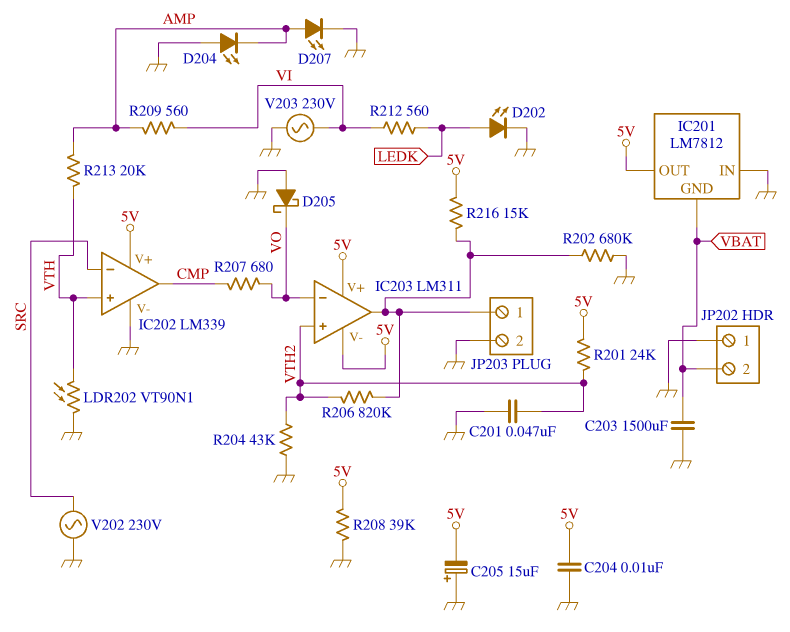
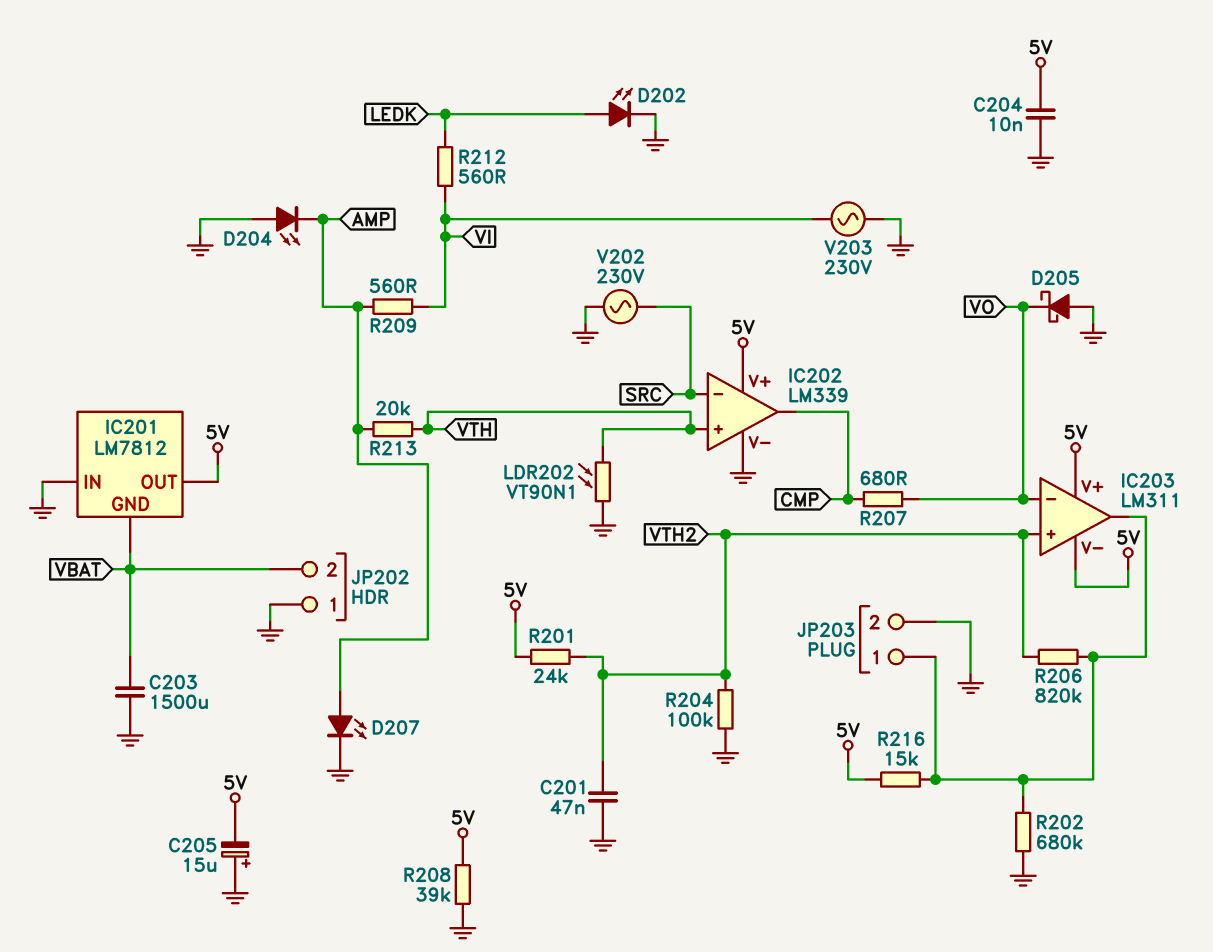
R204: 43k (GND, VTH2) -> 100k (GND, VTH2)

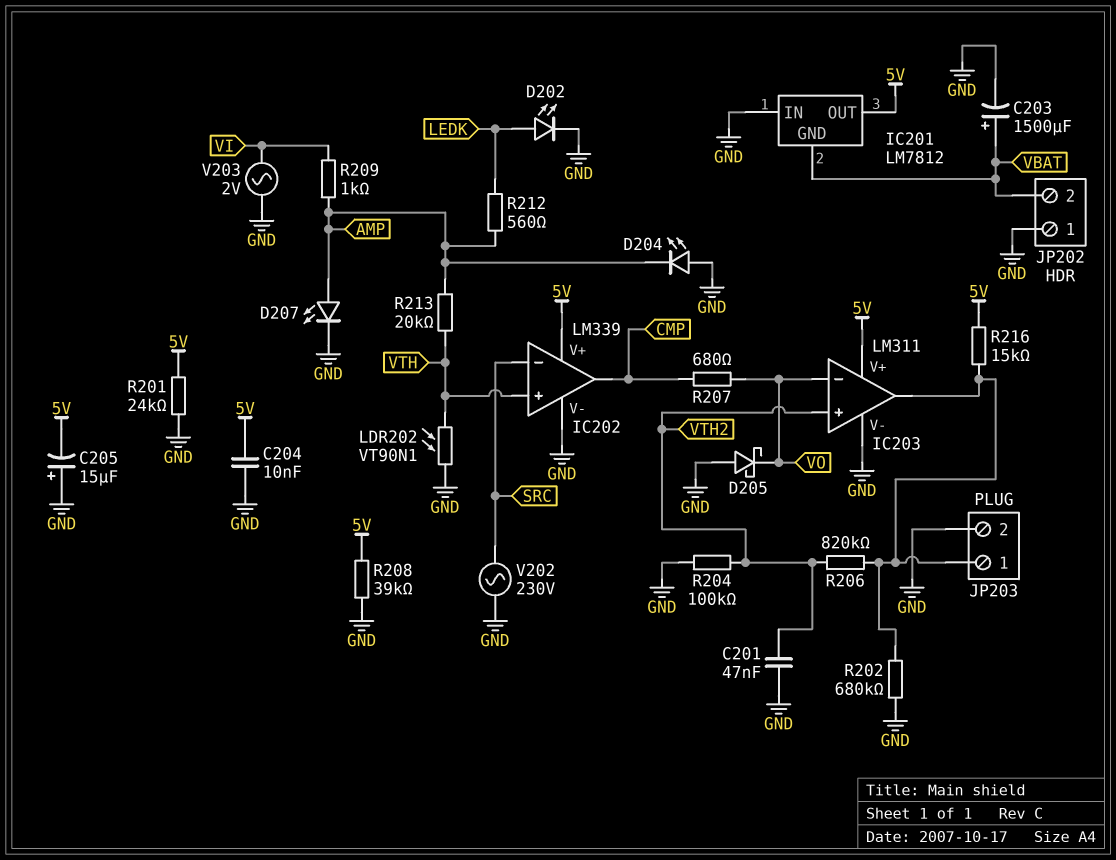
C203: 1500uF (GND, VBAT) -> 1500uF (plus VBAT, minus GND)
IC203 pin V-: 5V -> GND
R201: 24k (5V, VTH2) -> 24k (5V, GND)
R209: 560 (AMP, VI) -> 1k (AMP, VI)
R212: 560 (LEDK, VI) -> 560 (AMP, LEDK)
V203: AC 230V (GND, VI) -> AC 2V (GND, VI)

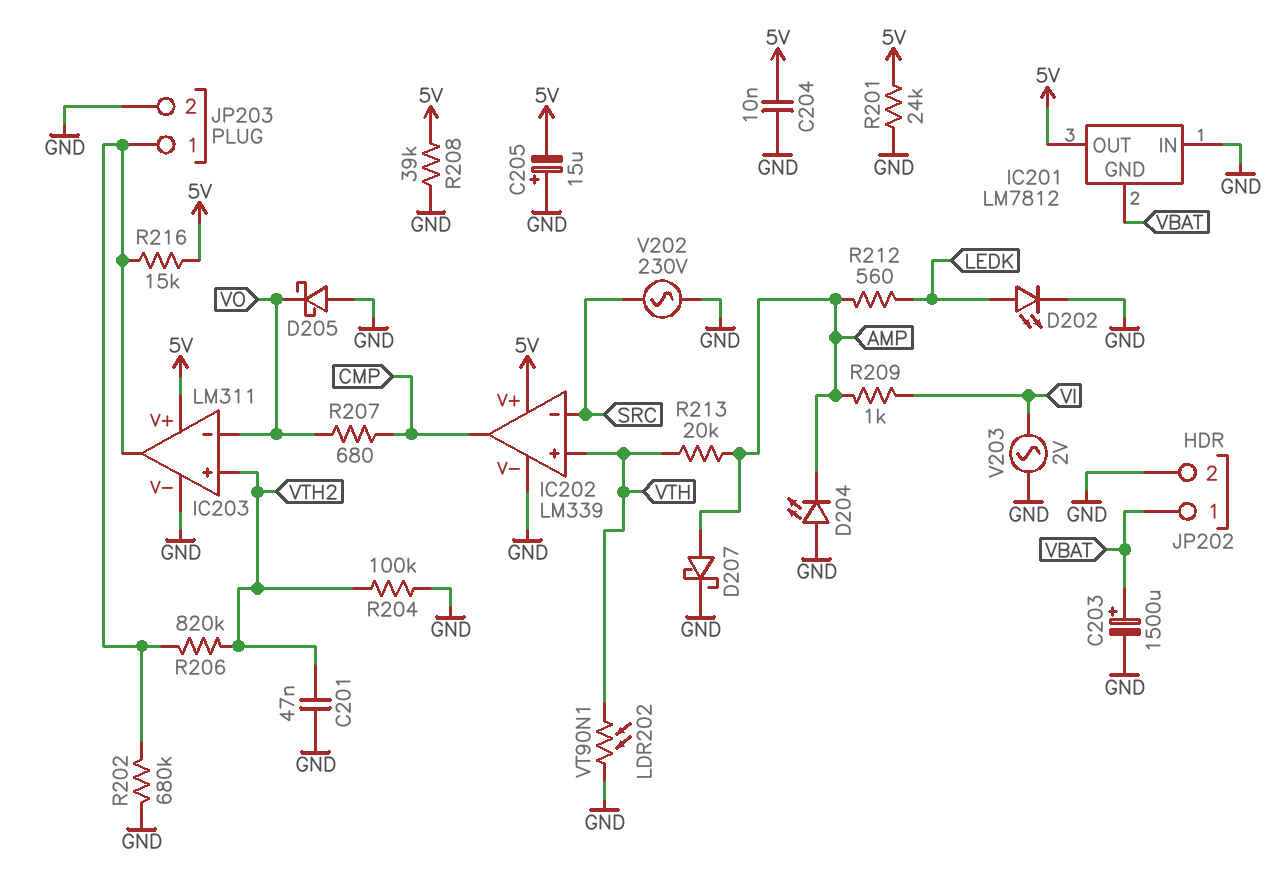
D207: LED (A AMP, K GND) -> schottky (A AMP, K GND)
JP202 pin 1: GND -> VBAT
JP202 pin 2: VBAT -> GND

